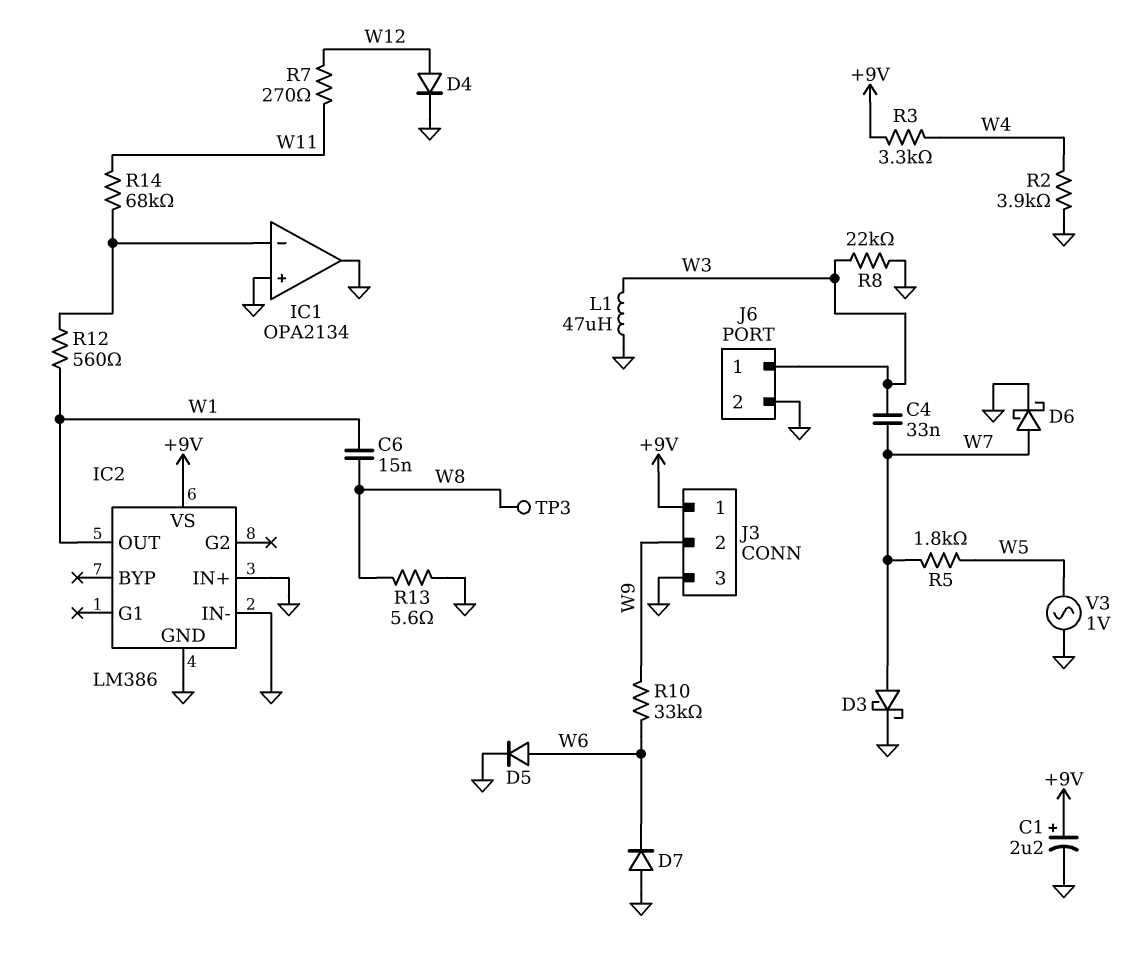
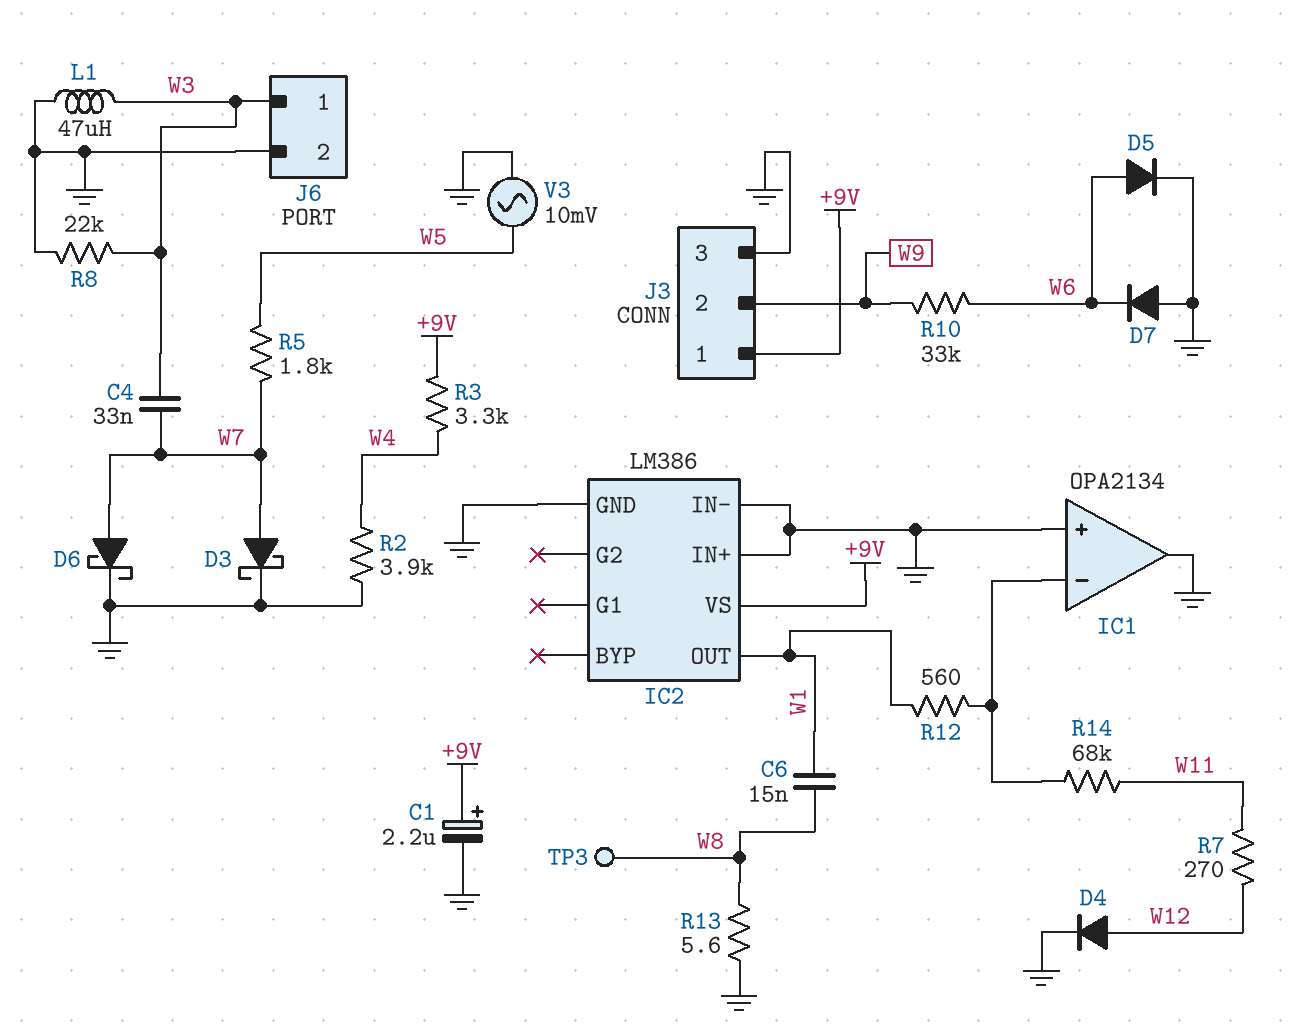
V3: AC 1V (GND, W5) -> AC 10mV (GND, W5)

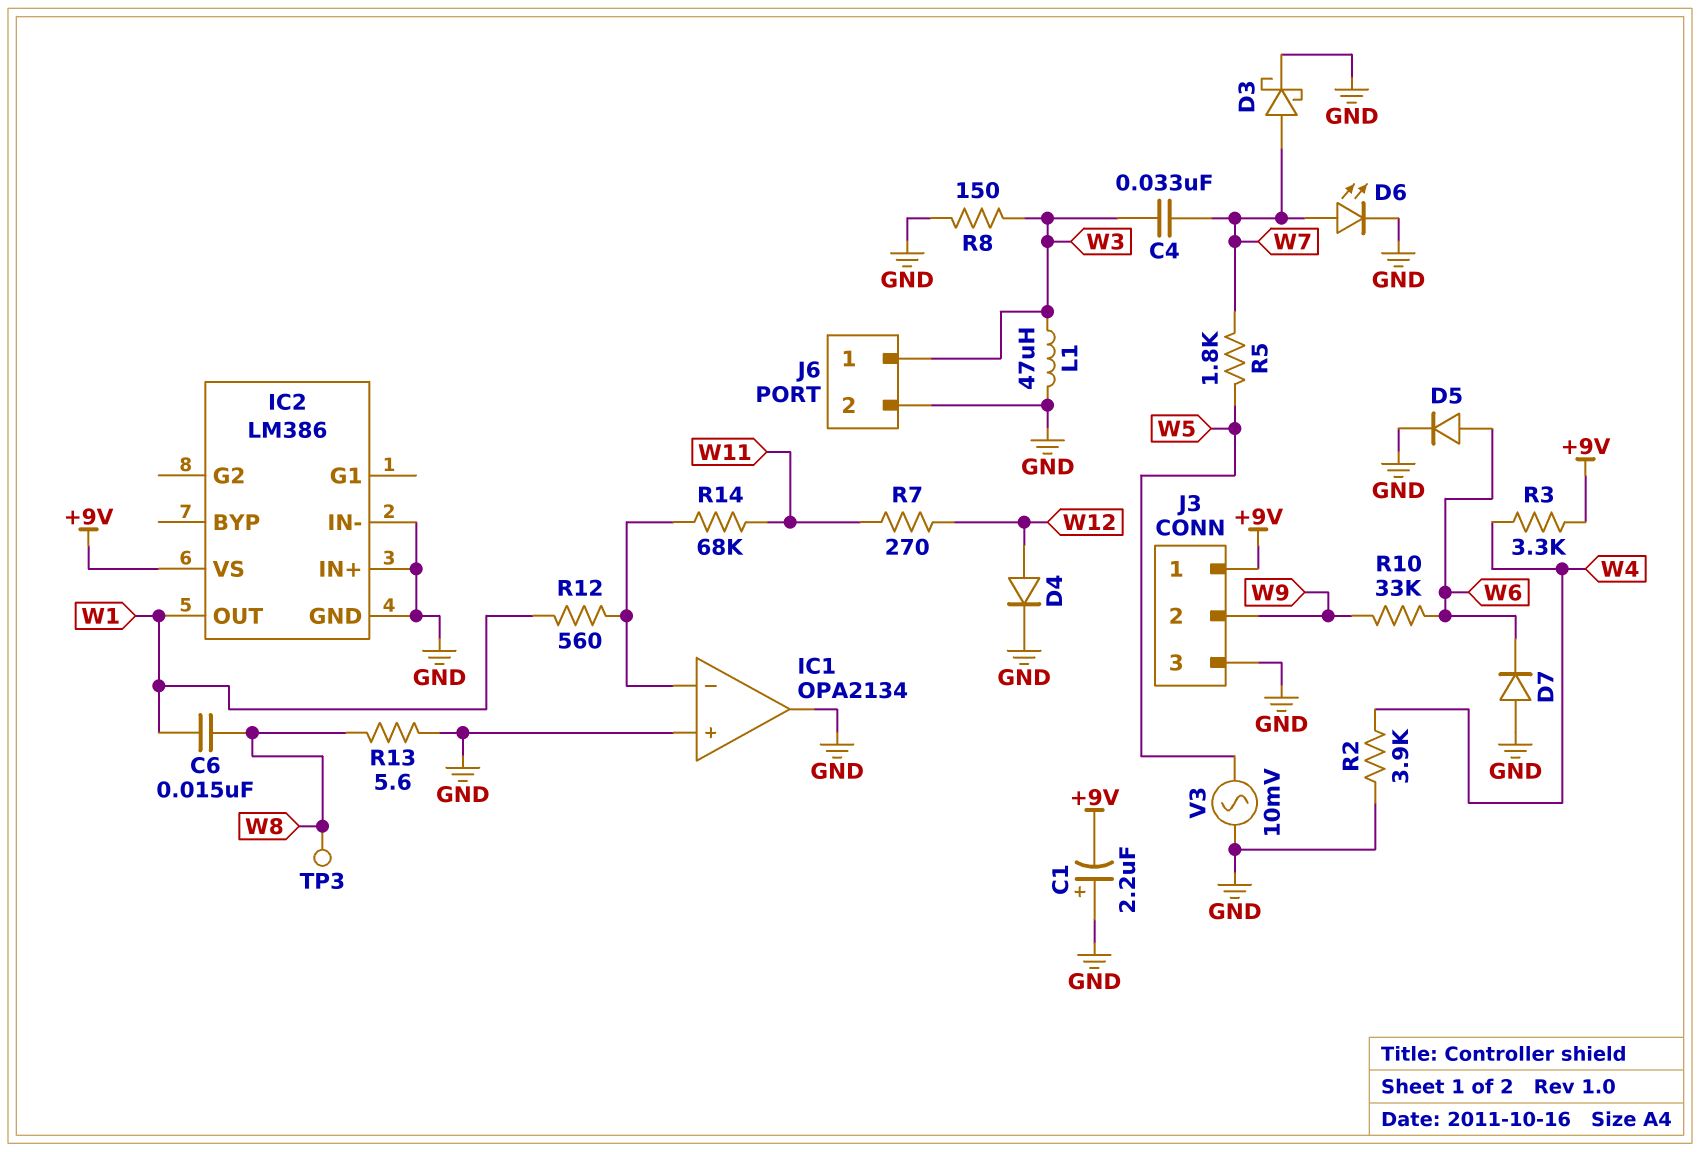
C1: 2.2uF (plus +9V, minus GND) -> 2.2uF (plus GND, minus +9V)
D6: schottky (A W7, K GND) -> LED (A W7, K GND)
R8: 22k (GND, W3) -> 150 (GND, W3)

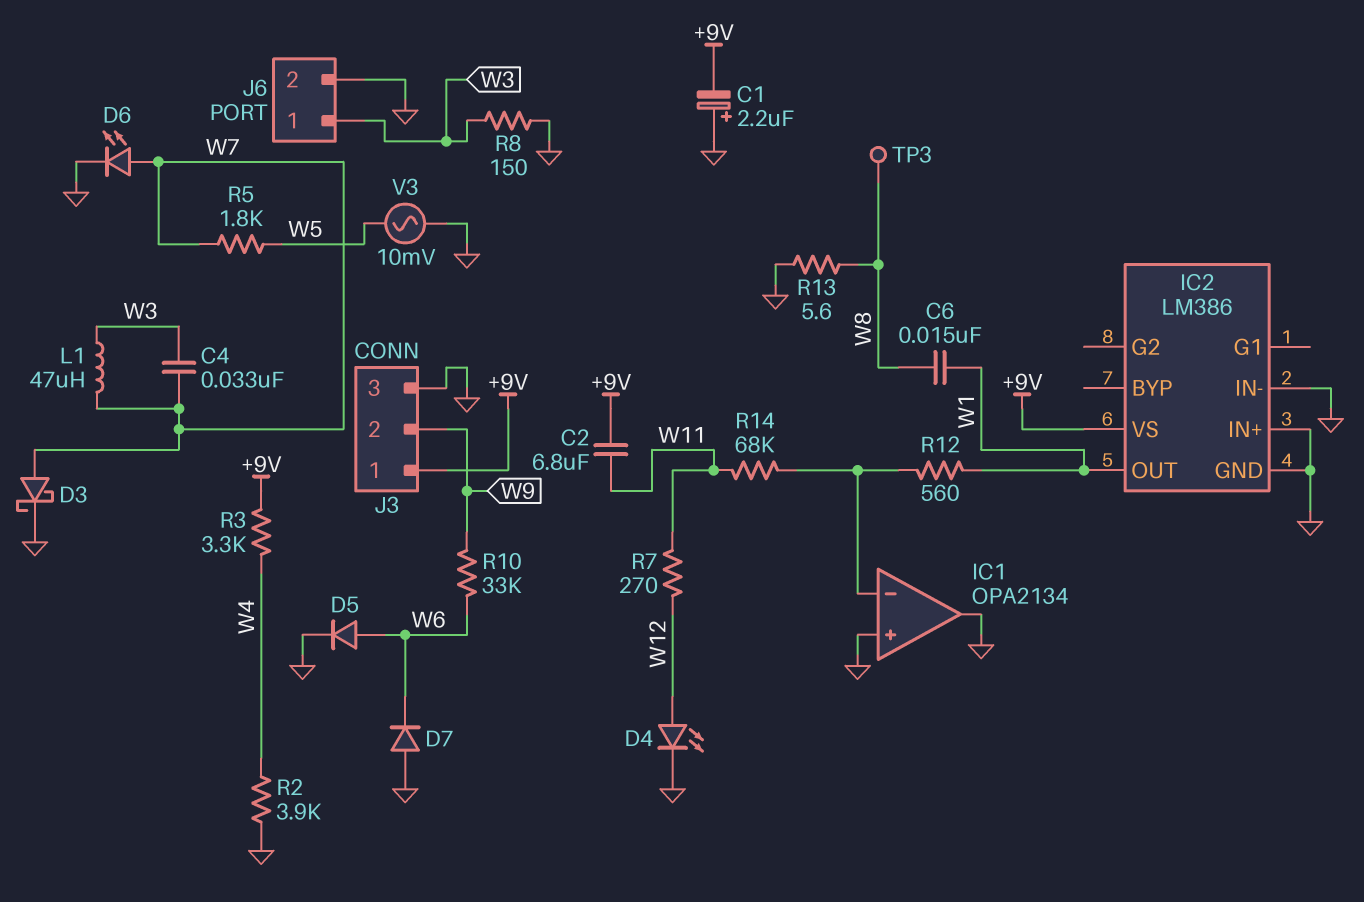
C2: none -> 6.8uF (+9V, W11)
D4: diode (A W12, K GND) -> LED (A W12, K GND)
L1: 47uH (GND, W3) -> 47uH (W3, W7)

